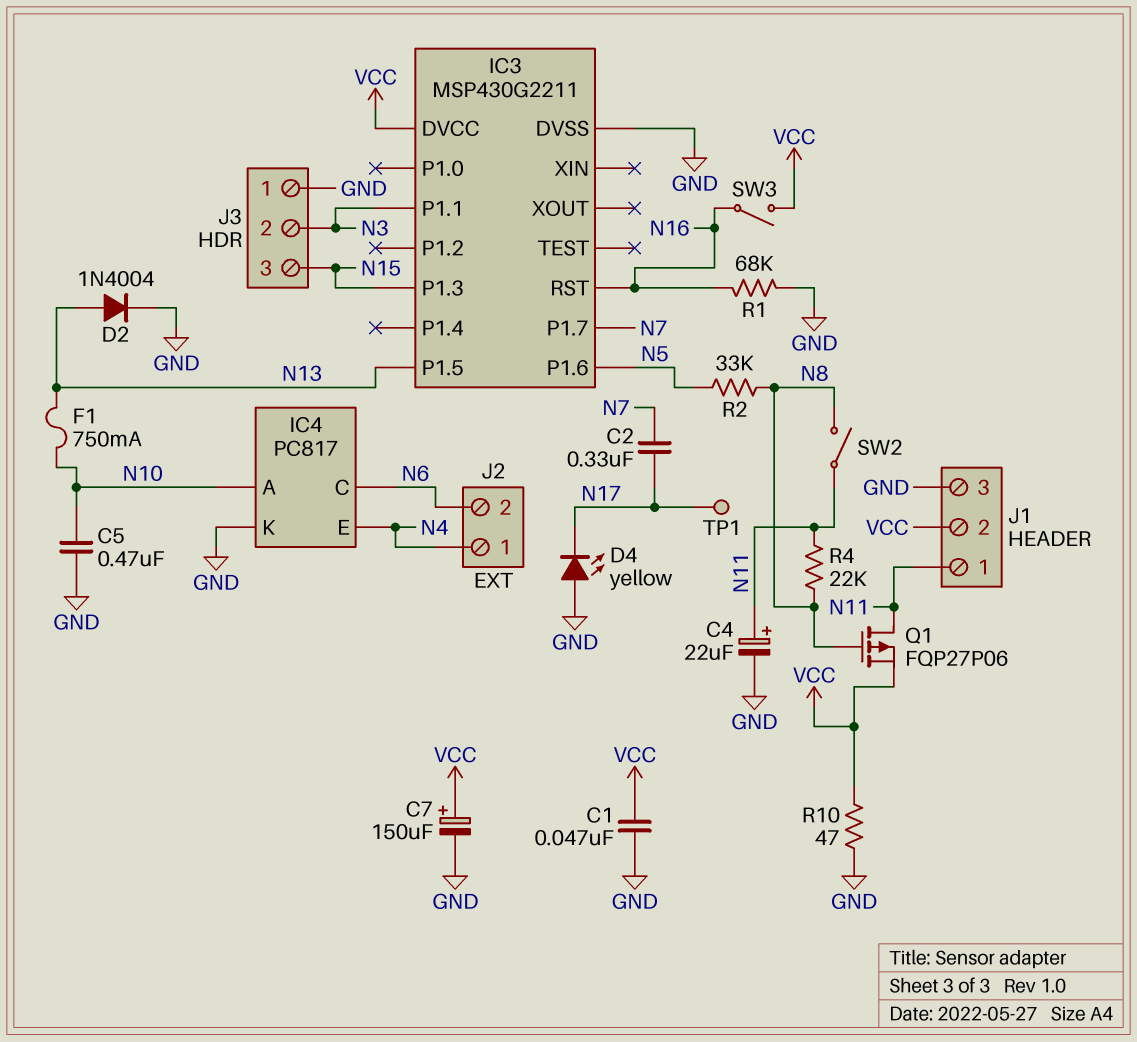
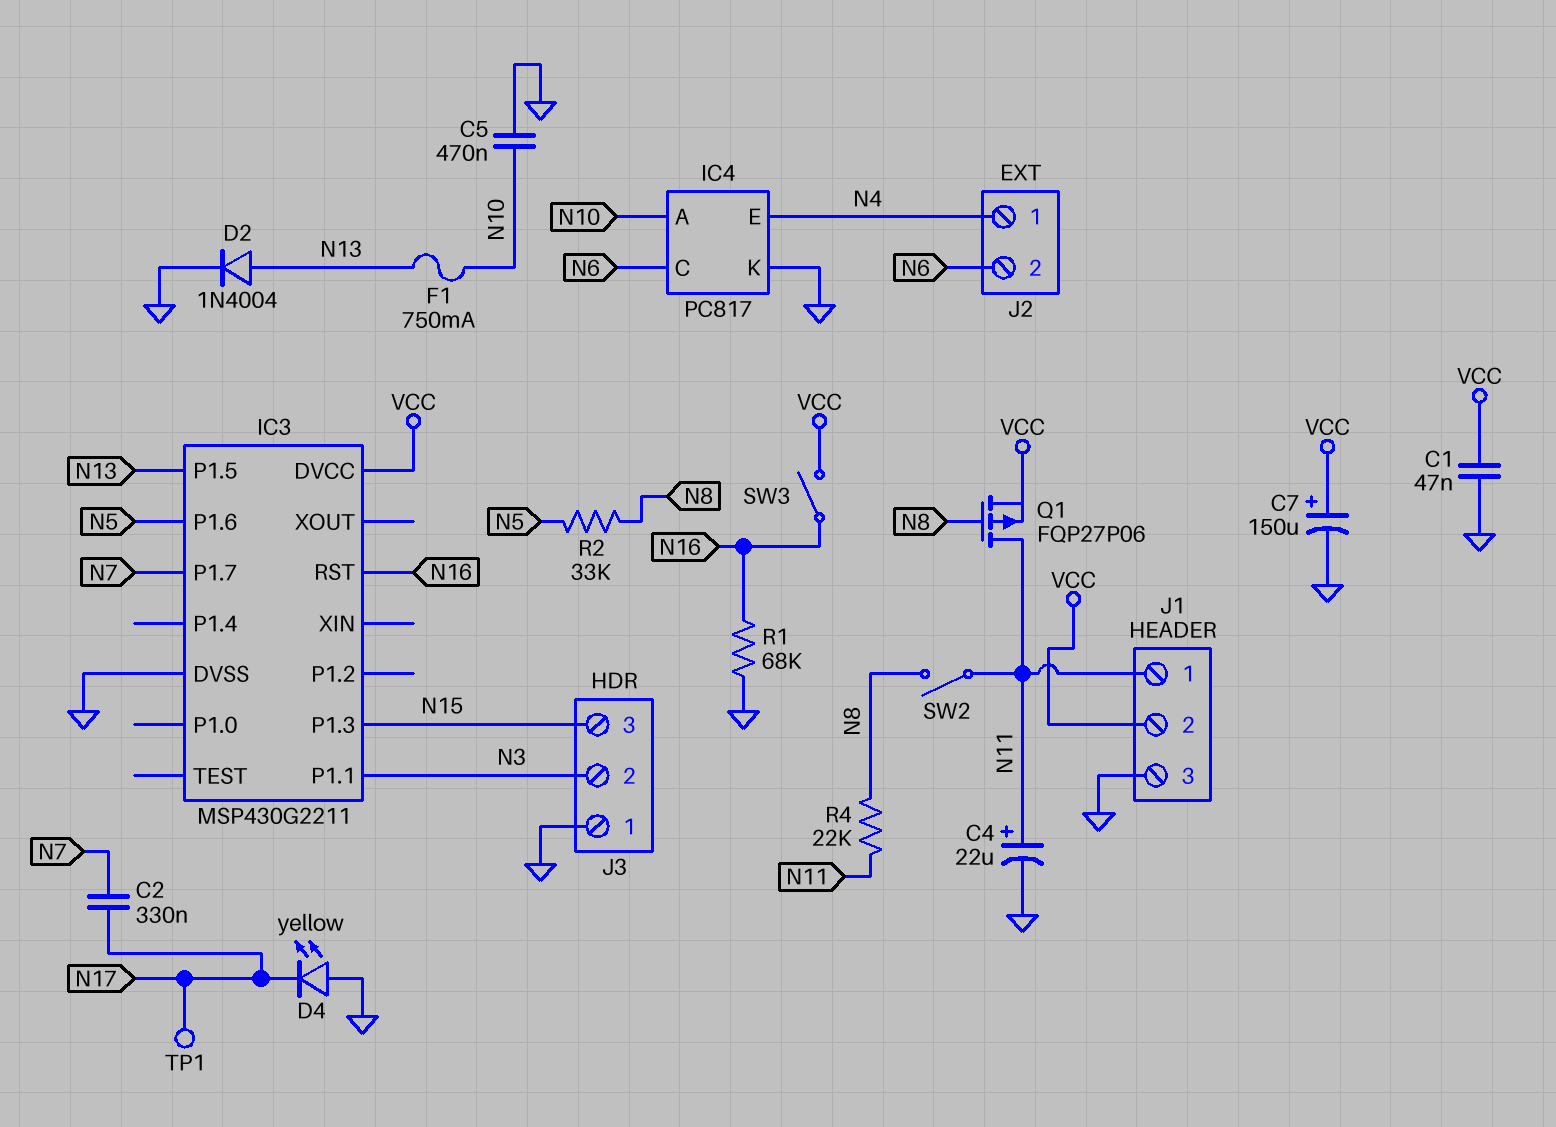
R10: 47 (GND, VCC) -> none

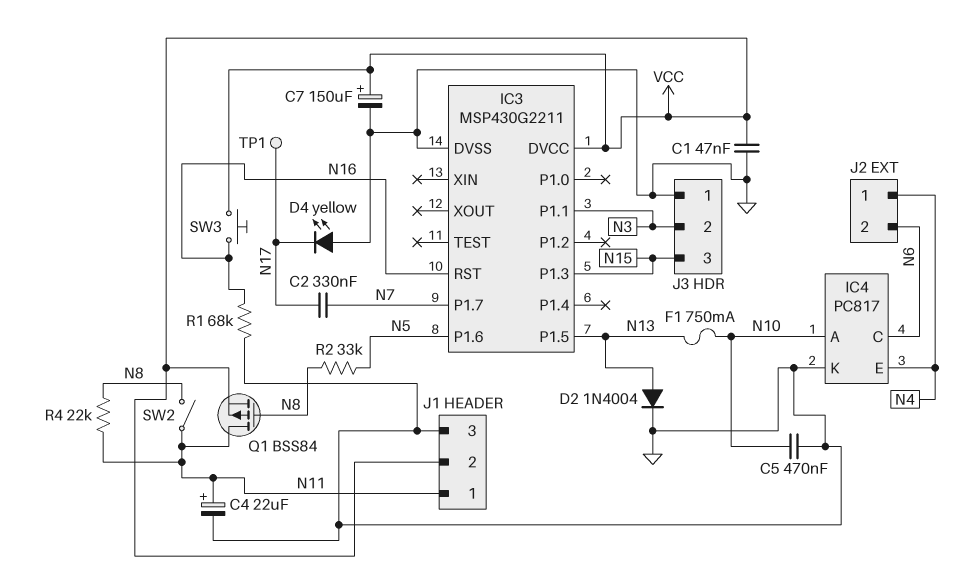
Q1: PMOS FQP27P06 (G N8, D N11, S VCC) -> PMOS BSS84 (G N8, D N11, S VCC)
SW3: switch (N16, VCC) -> button (N16, VCC)

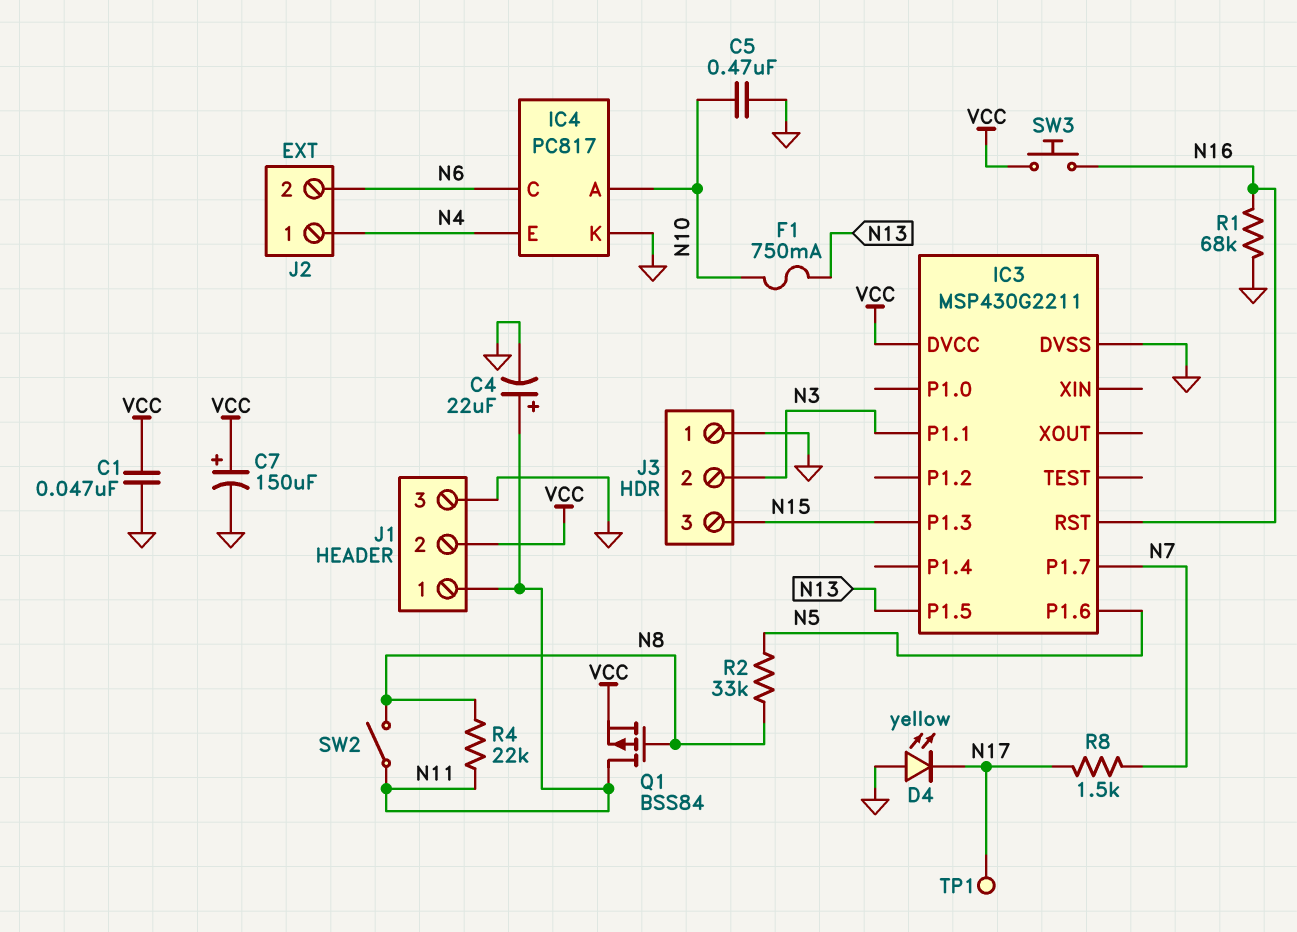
C2: 330nF (N7, N17) -> none
D2: diode 1N4004 (A N13, K GND) -> none
R8: none -> 1.5k (N7, N17)

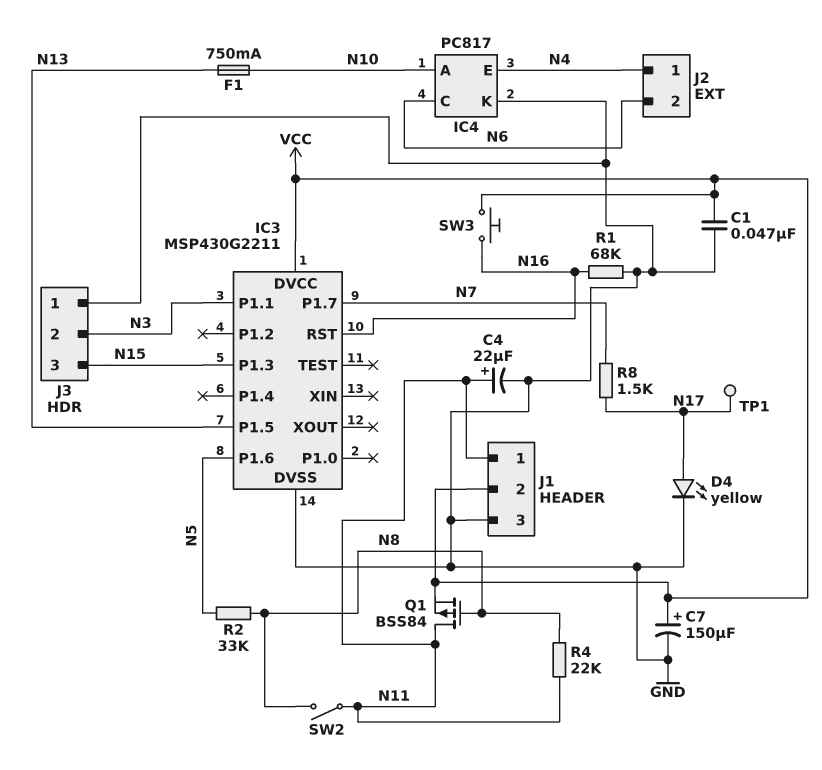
C5: 470nF (GND, N10) -> none
D4: LED yellow (A GND, K N17) -> LED yellow (A N17, K GND)

